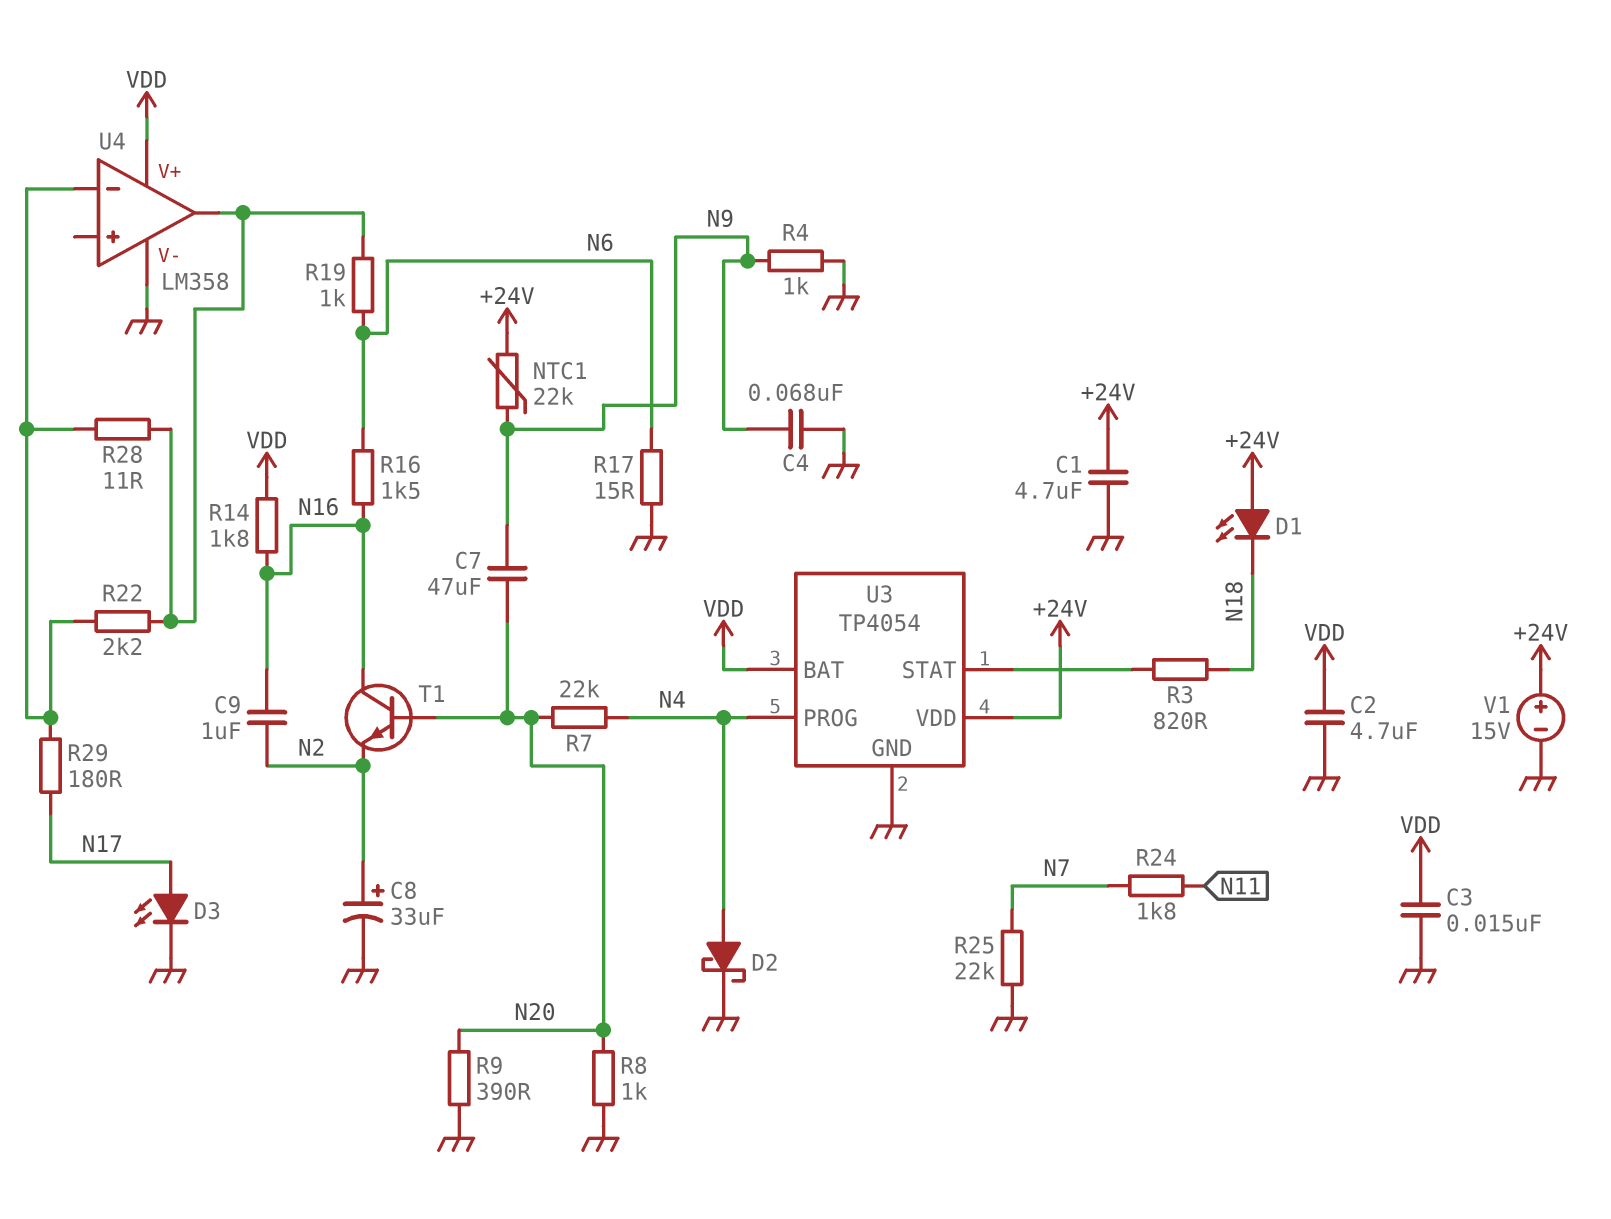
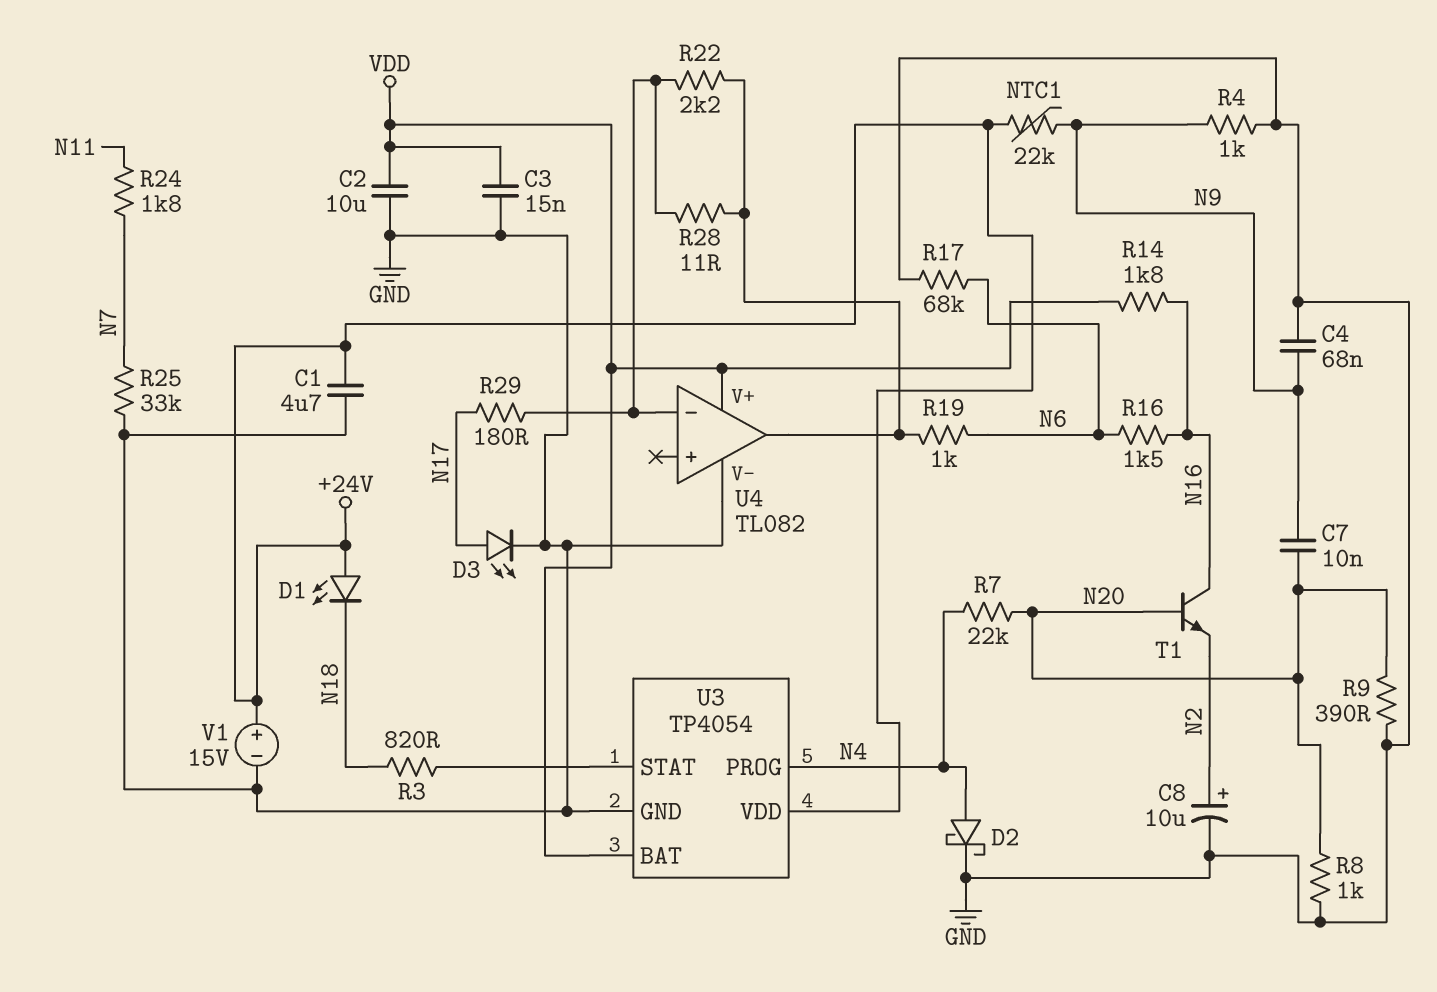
C2: 4.7uF (GND, VDD) -> 10uF (GND, VDD)
C7: 47uF (N9, N20) -> 10nF (N9, N20)
C8: 33uF (plus N2, minus GND) -> 10uF (plus N2, minus GND)
C9: 1uF (N2, N16) -> none
R17: 15 (GND, N6) -> 68k (GND, N6)
R25: 22k (GND, N7) -> 33k (GND, N7)
U4: LM358 -> TL082

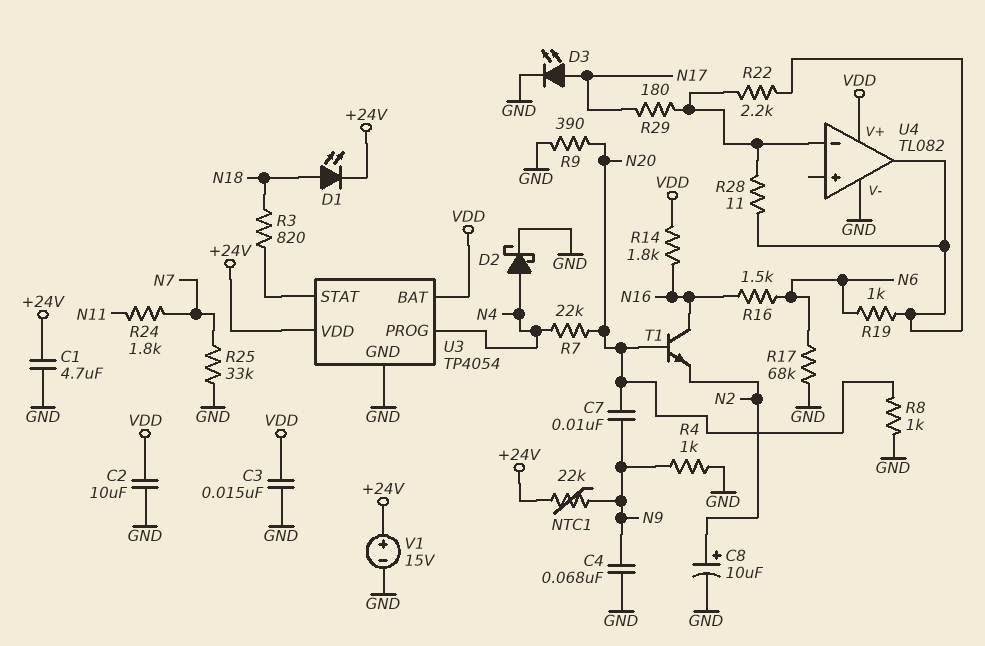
D1: LED (A +24V, K N18) -> LED (A N18, K +24V)

